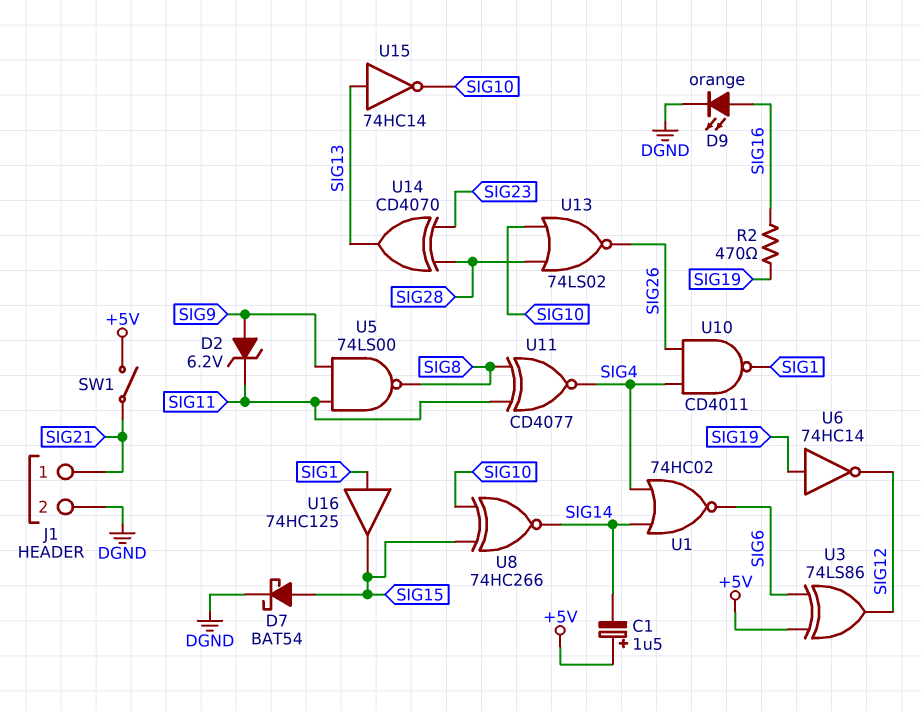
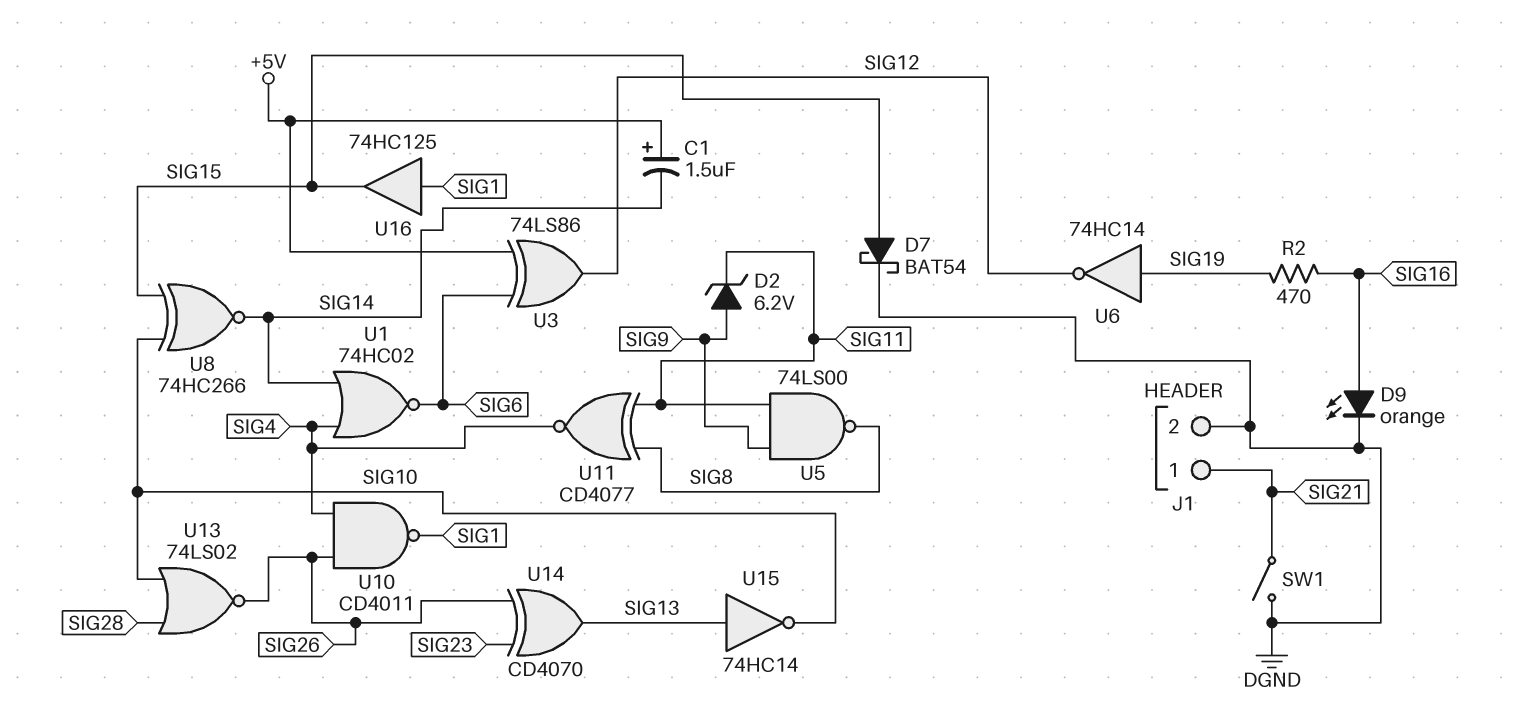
SW1: switch (+5V, SIG21) -> switch (DGND, SIG21)
U14: XOR CD4070 (in SIG23, in SIG28, out SIG13) -> XOR CD4070 (in SIG23, in SIG26, out SIG13)

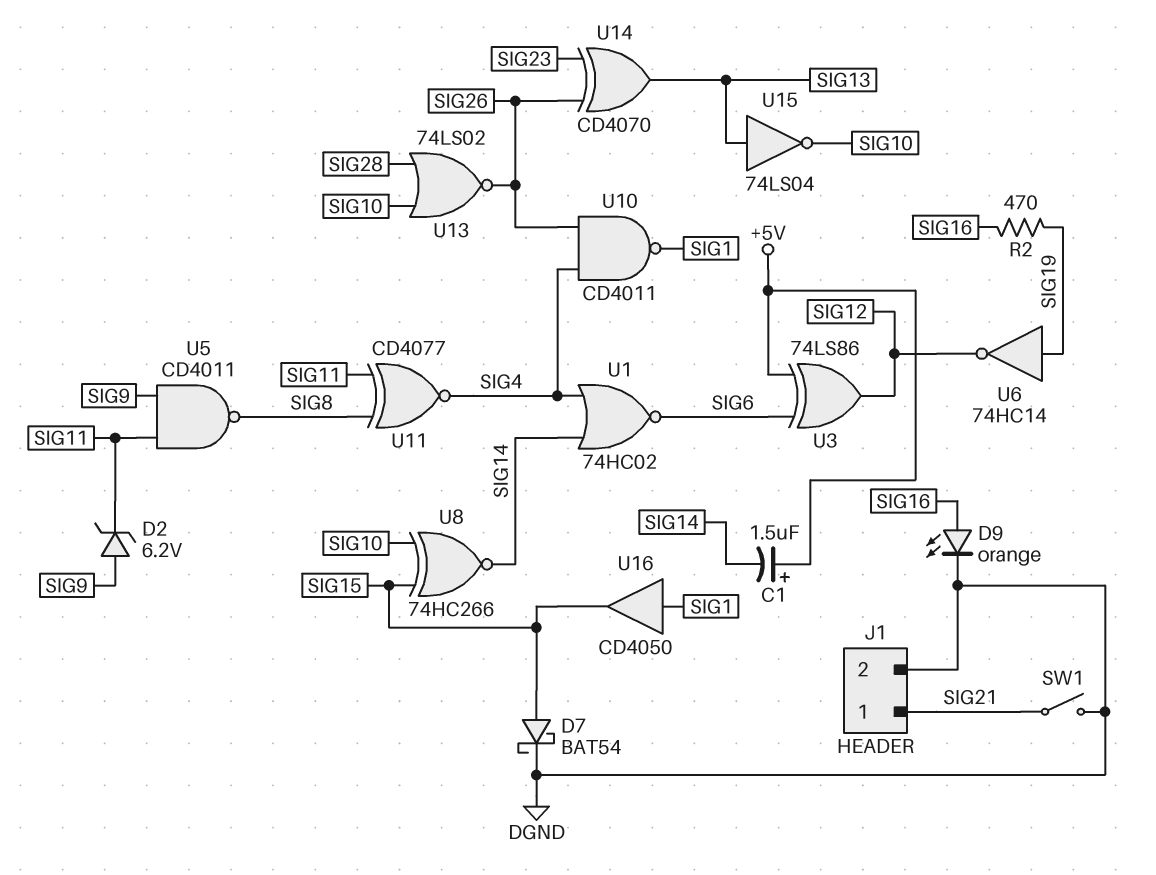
U5: NAND 74LS00 (in SIG9, in SIG11, out SIG8) -> NAND CD4011 (in SIG9, in SIG11, out SIG8)
U15: NOT 74HC14 (in SIG13, out SIG10) -> NOT 74LS04 (in SIG13, out SIG10)
U16: buffer 74HC125 (in SIG1, out SIG15) -> buffer CD4050 (in SIG1, out SIG15)

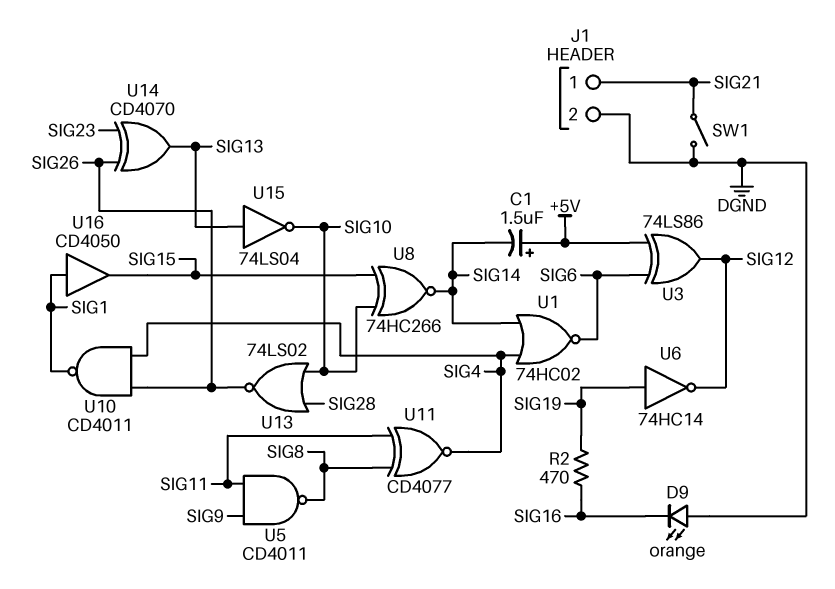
D2: zener 6.2V (A SIG9, K SIG11) -> none
D7: schottky BAT54 (A SIG15, K DGND) -> none
D9: LED orange (A SIG16, K DGND) -> LED orange (A DGND, K SIG16)

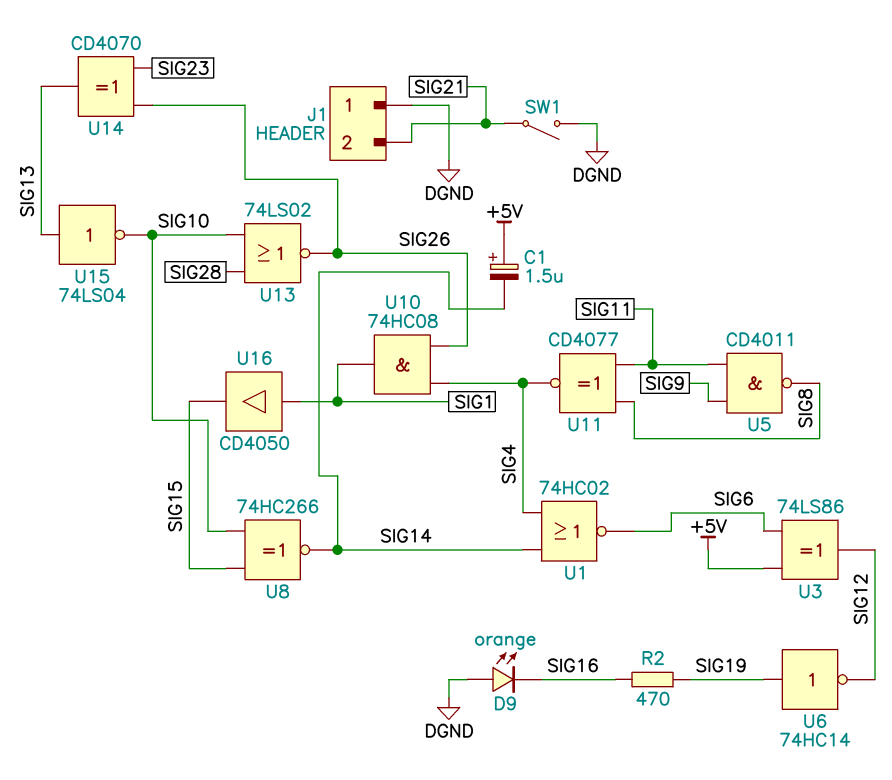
J1 pin 1: SIG21 -> DGND
J1 pin 2: DGND -> SIG21
U10: NAND CD4011 (in SIG4, in SIG26, out SIG1) -> AND 74HC08 (in SIG4, in SIG26, out SIG1)

